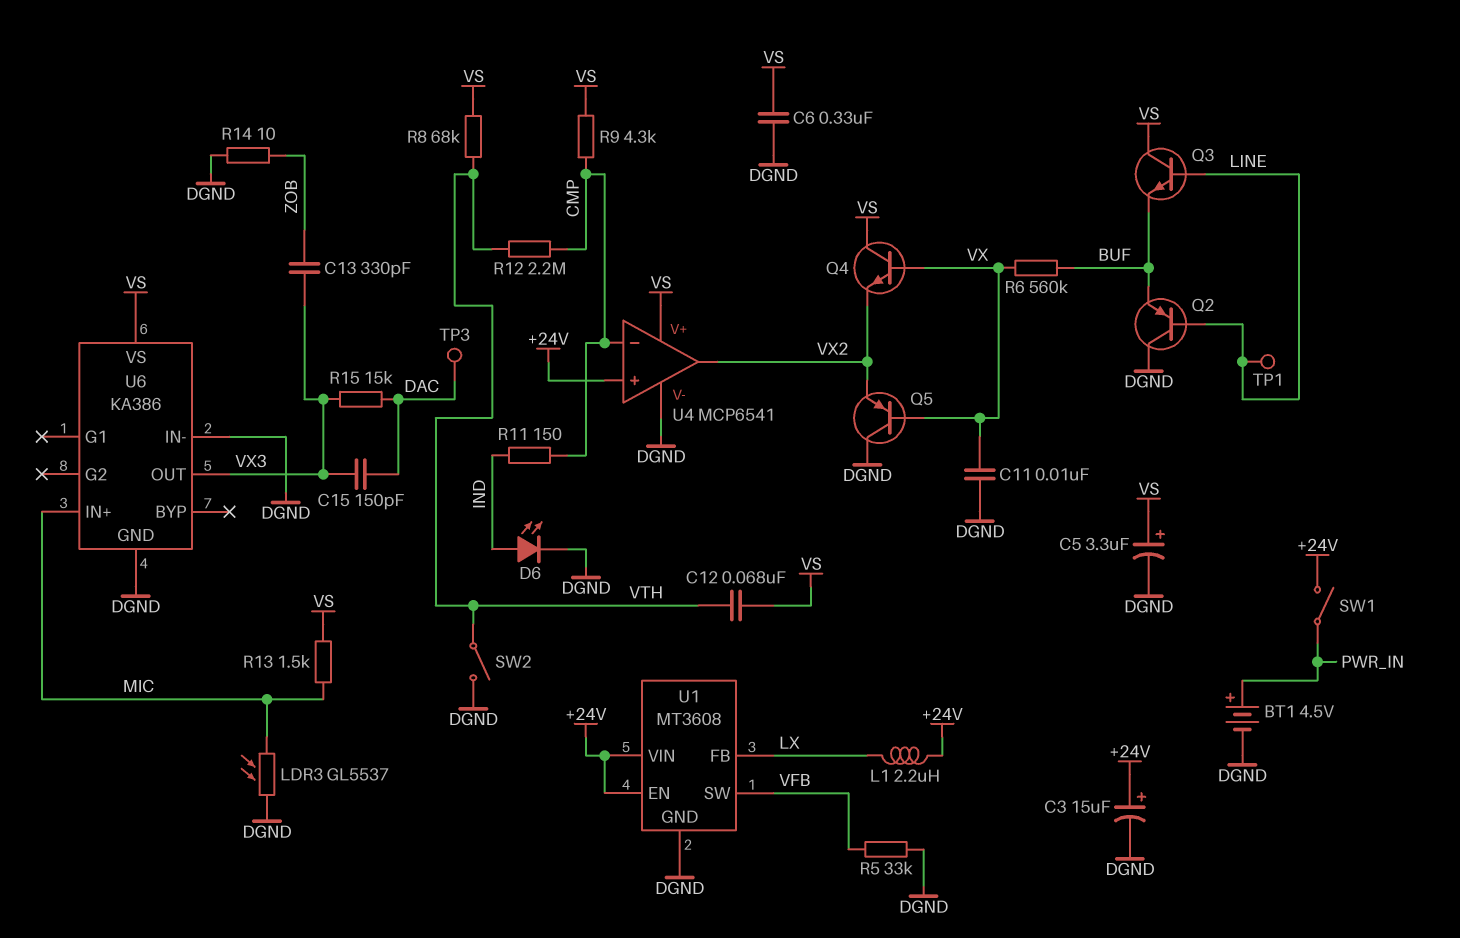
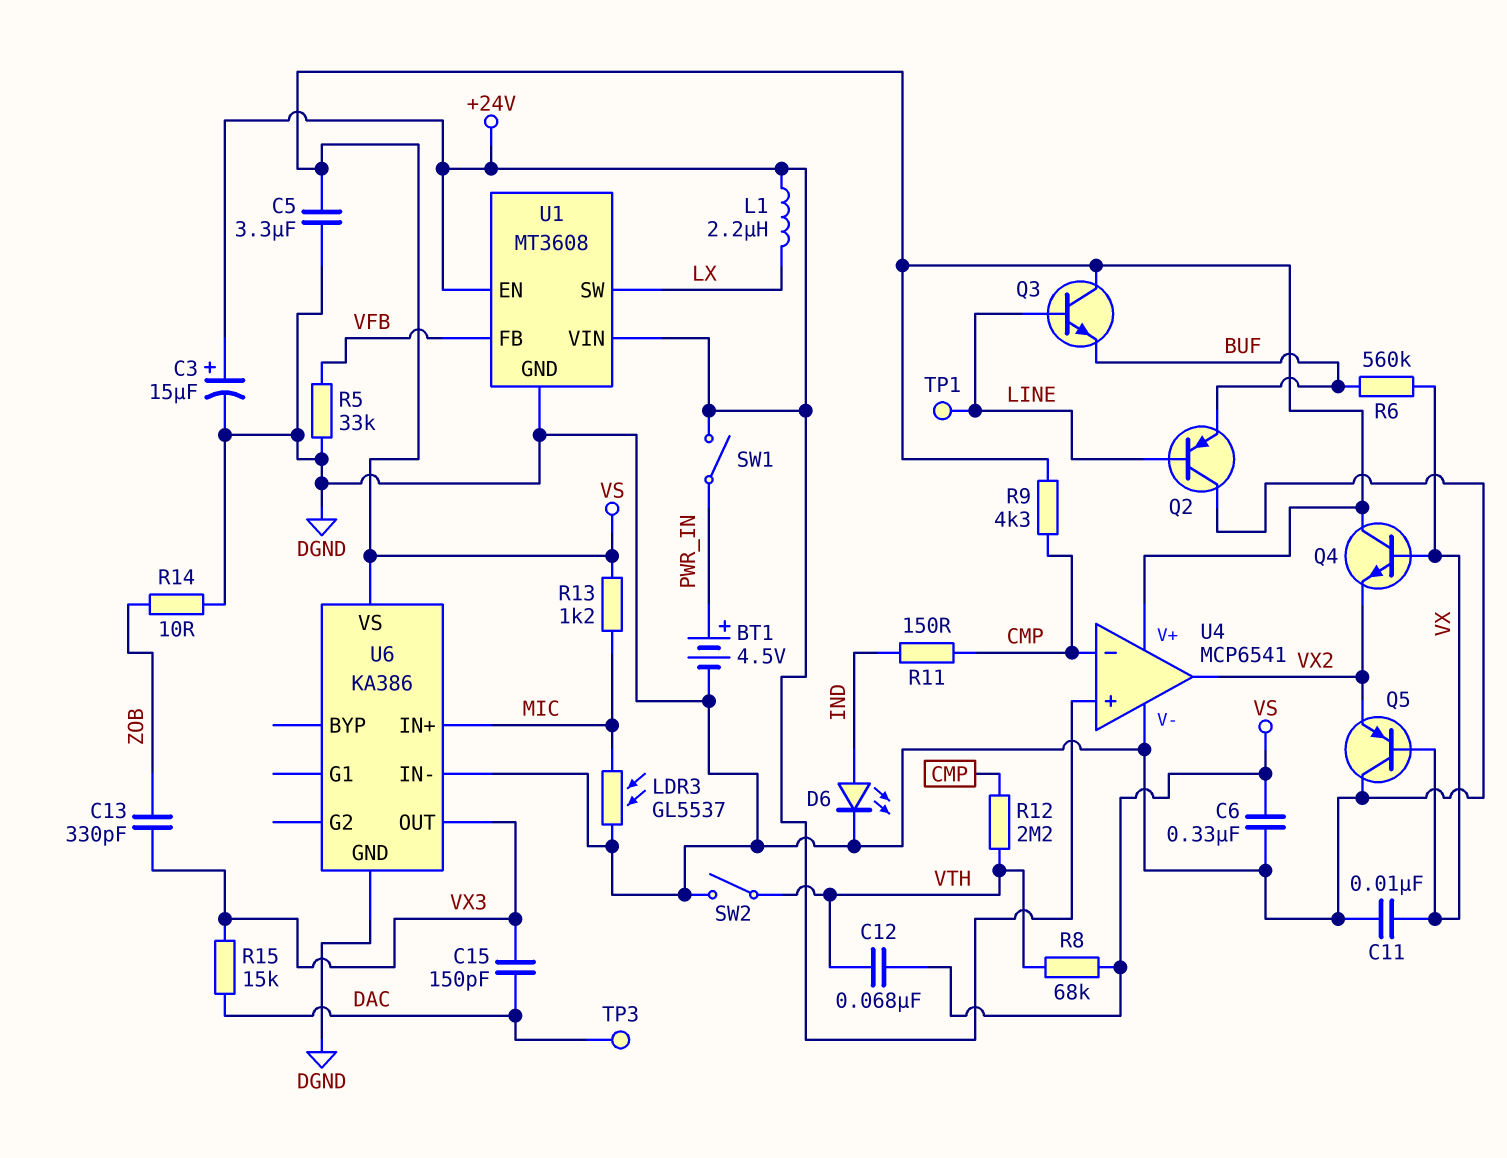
C5: 3.3uF (plus VS, minus DGND) -> 3.3uF (DGND, VS)
R13: 1.5k (MIC, VS) -> 1.2k (MIC, VS)
U1 pin FB: LX -> VFB
U1 pin SW: VFB -> LX

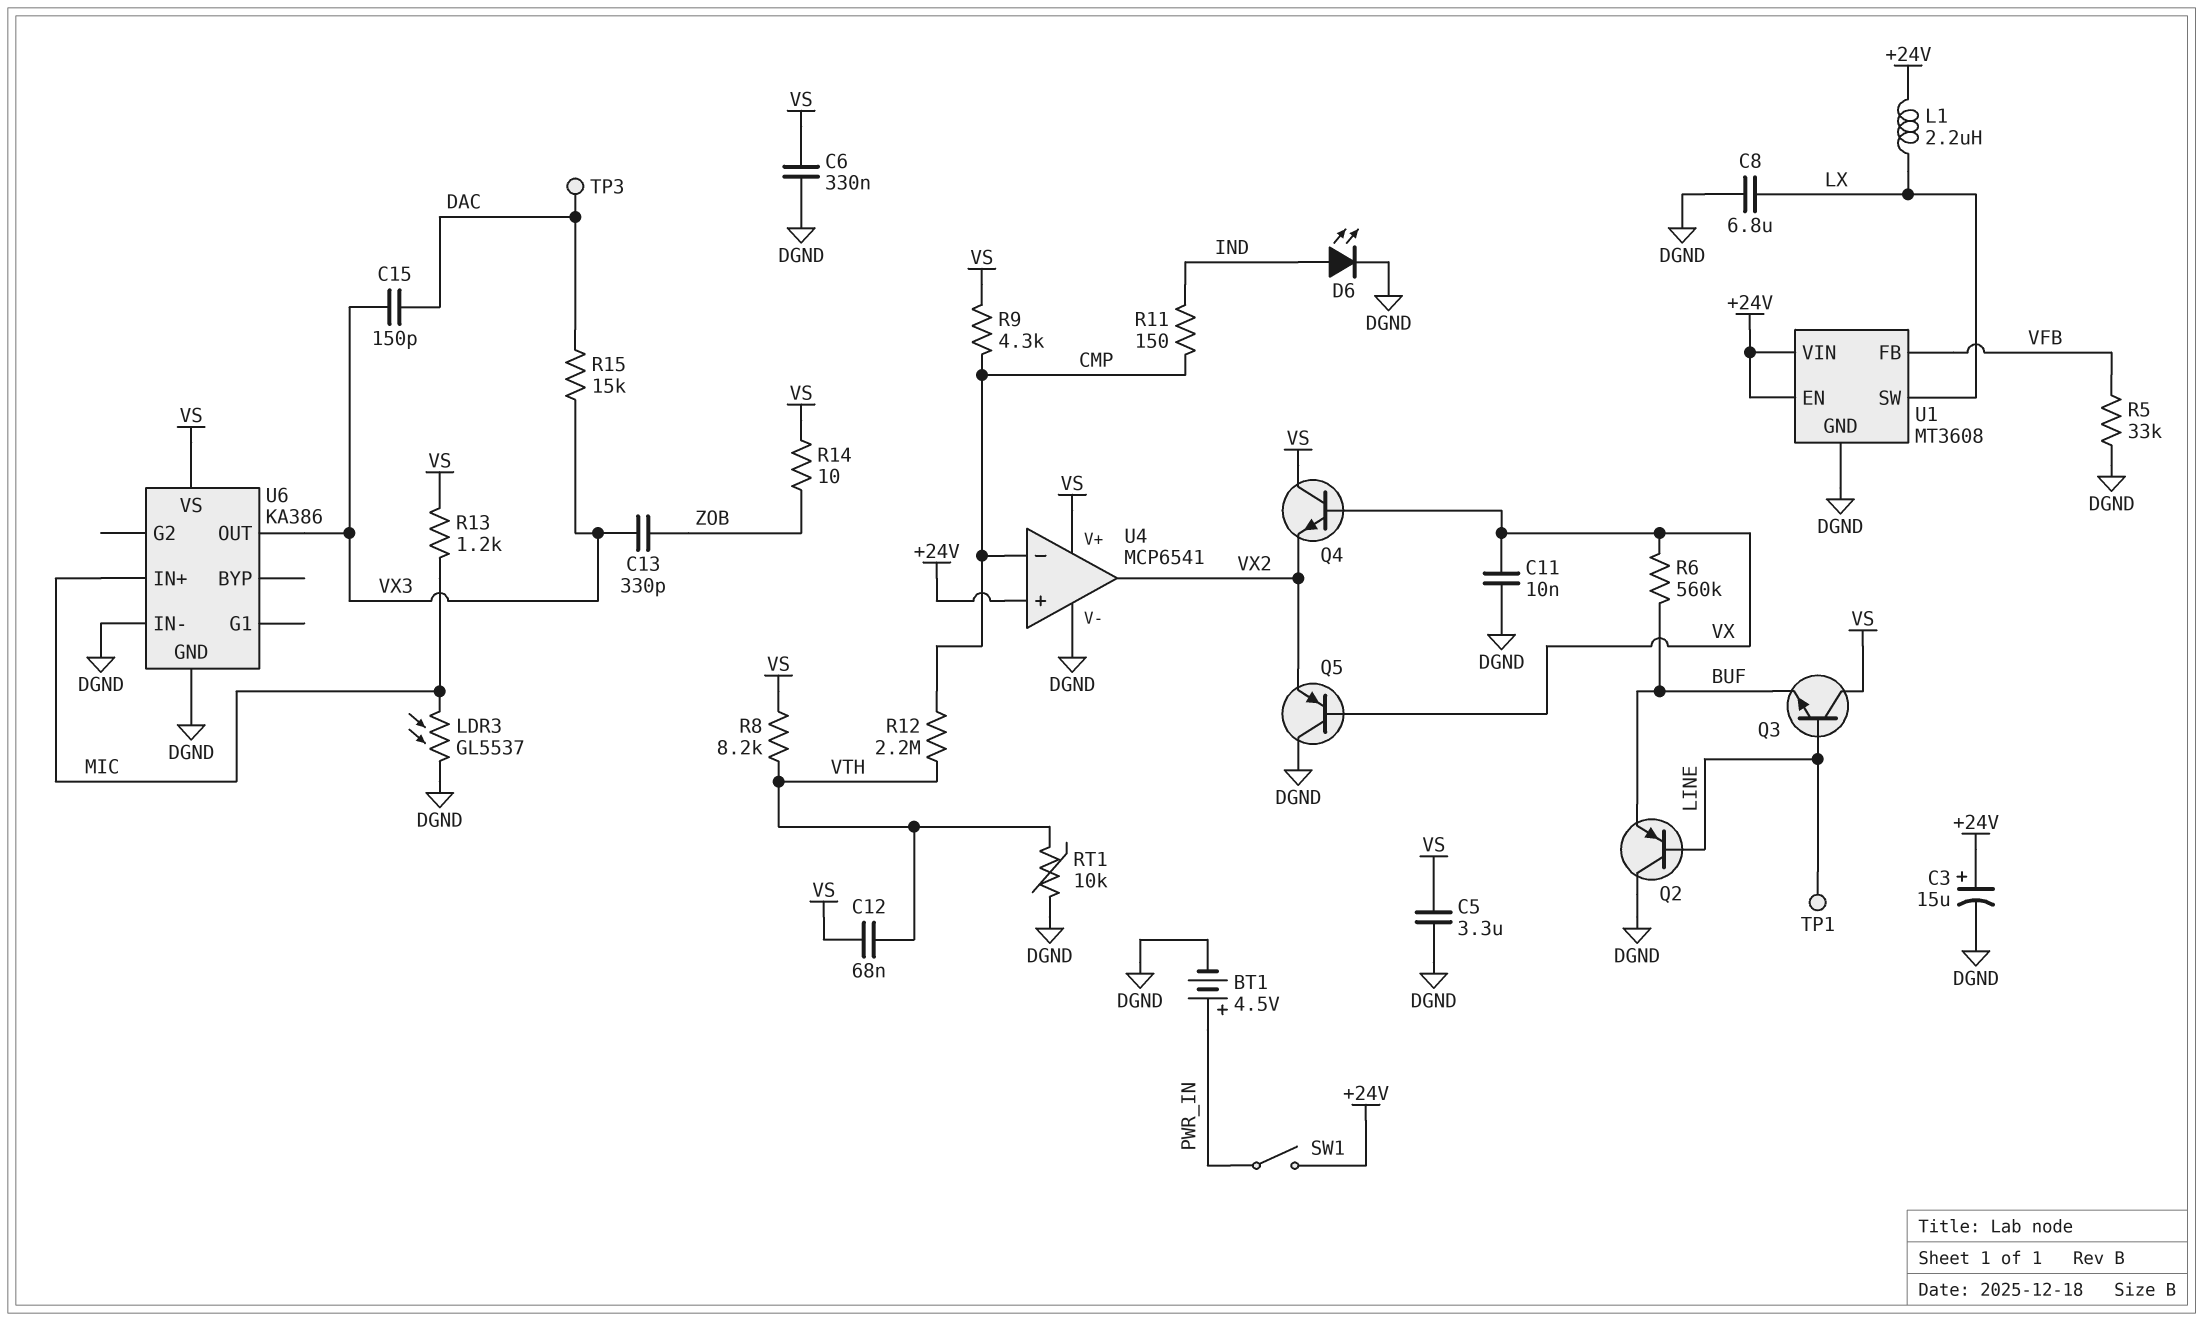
C8: none -> 6.8uF (DGND, LX)
R8: 68k (VS, VTH) -> 8.2k (VS, VTH)
R14: 10 (DGND, ZOB) -> 10 (VS, ZOB)
RT1: none -> 10k (DGND, VTH)
SW2: switch (DGND, VTH) -> none

